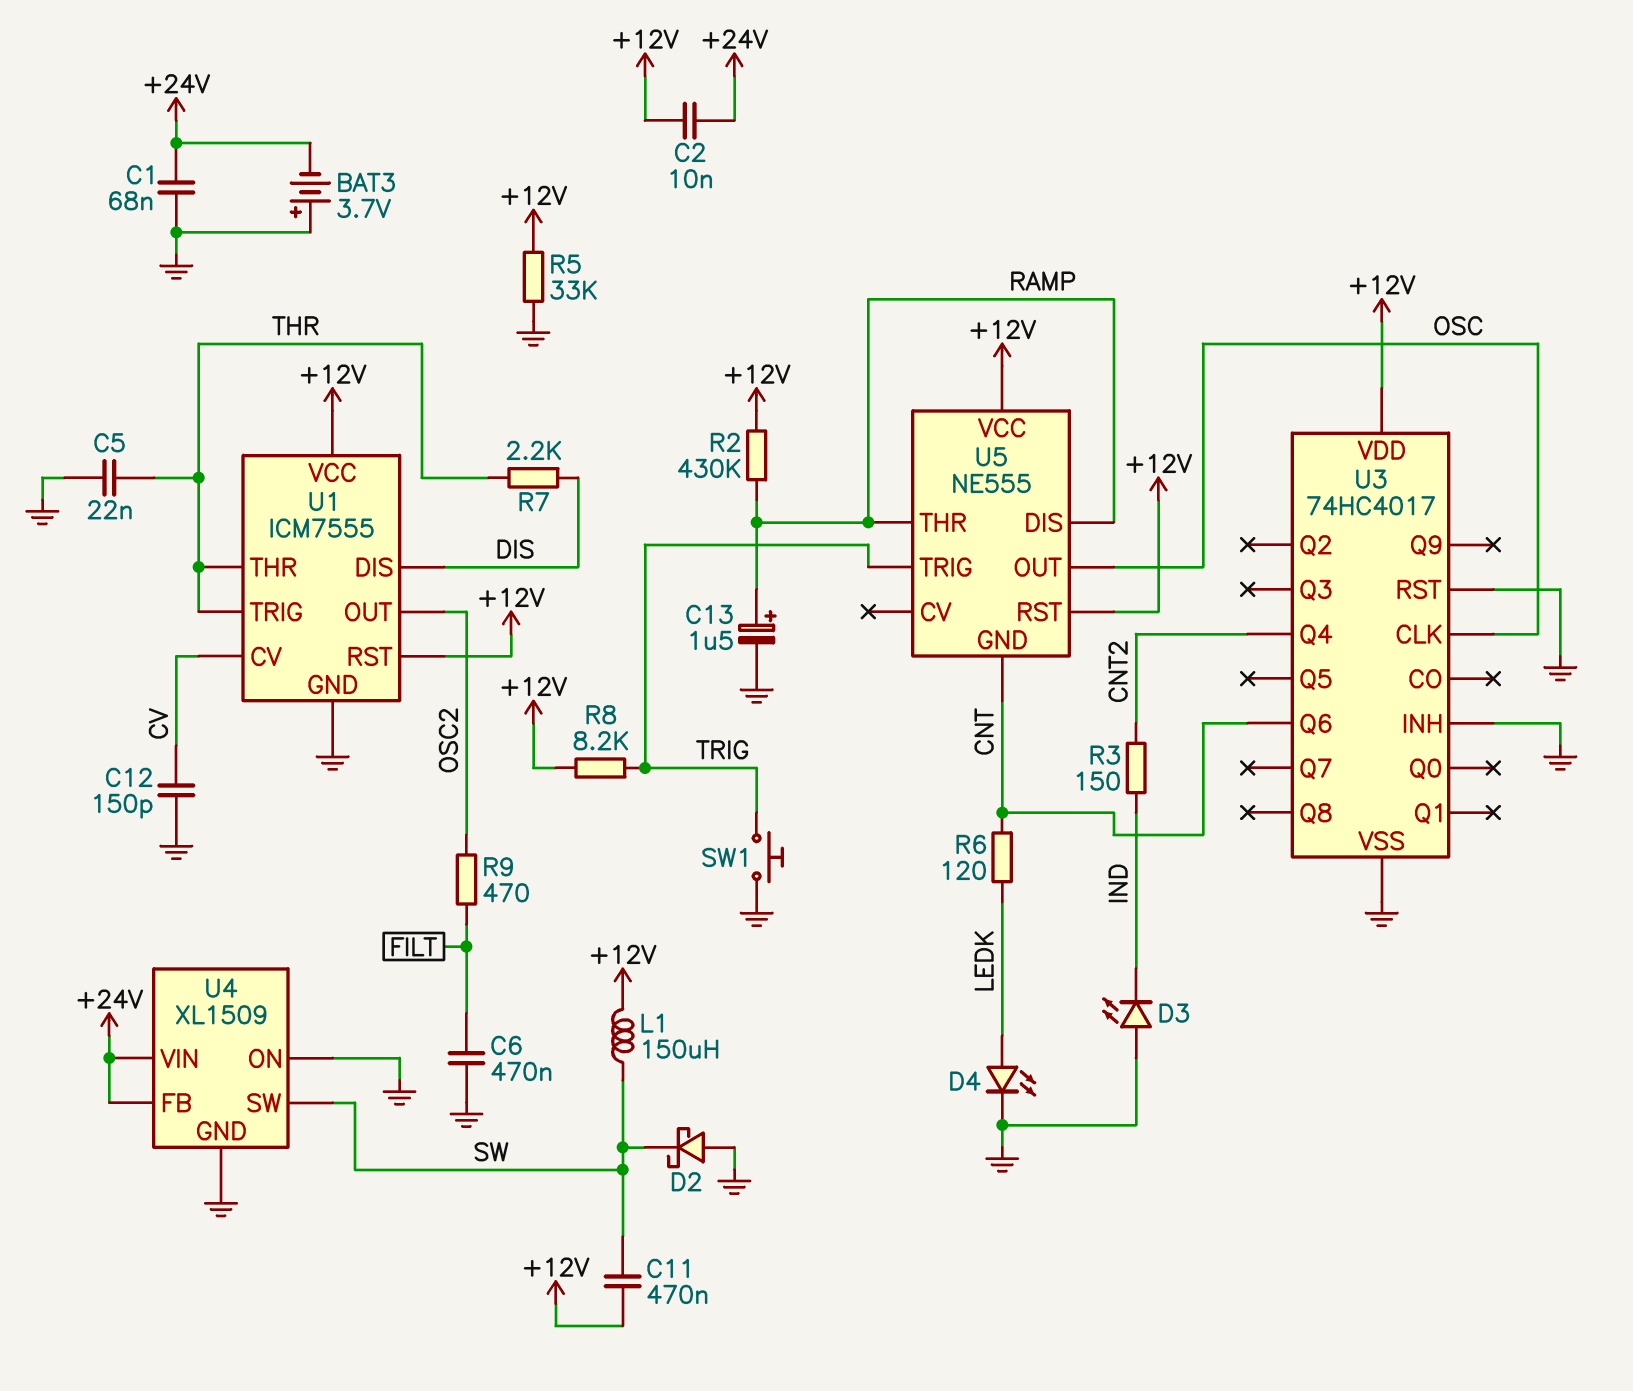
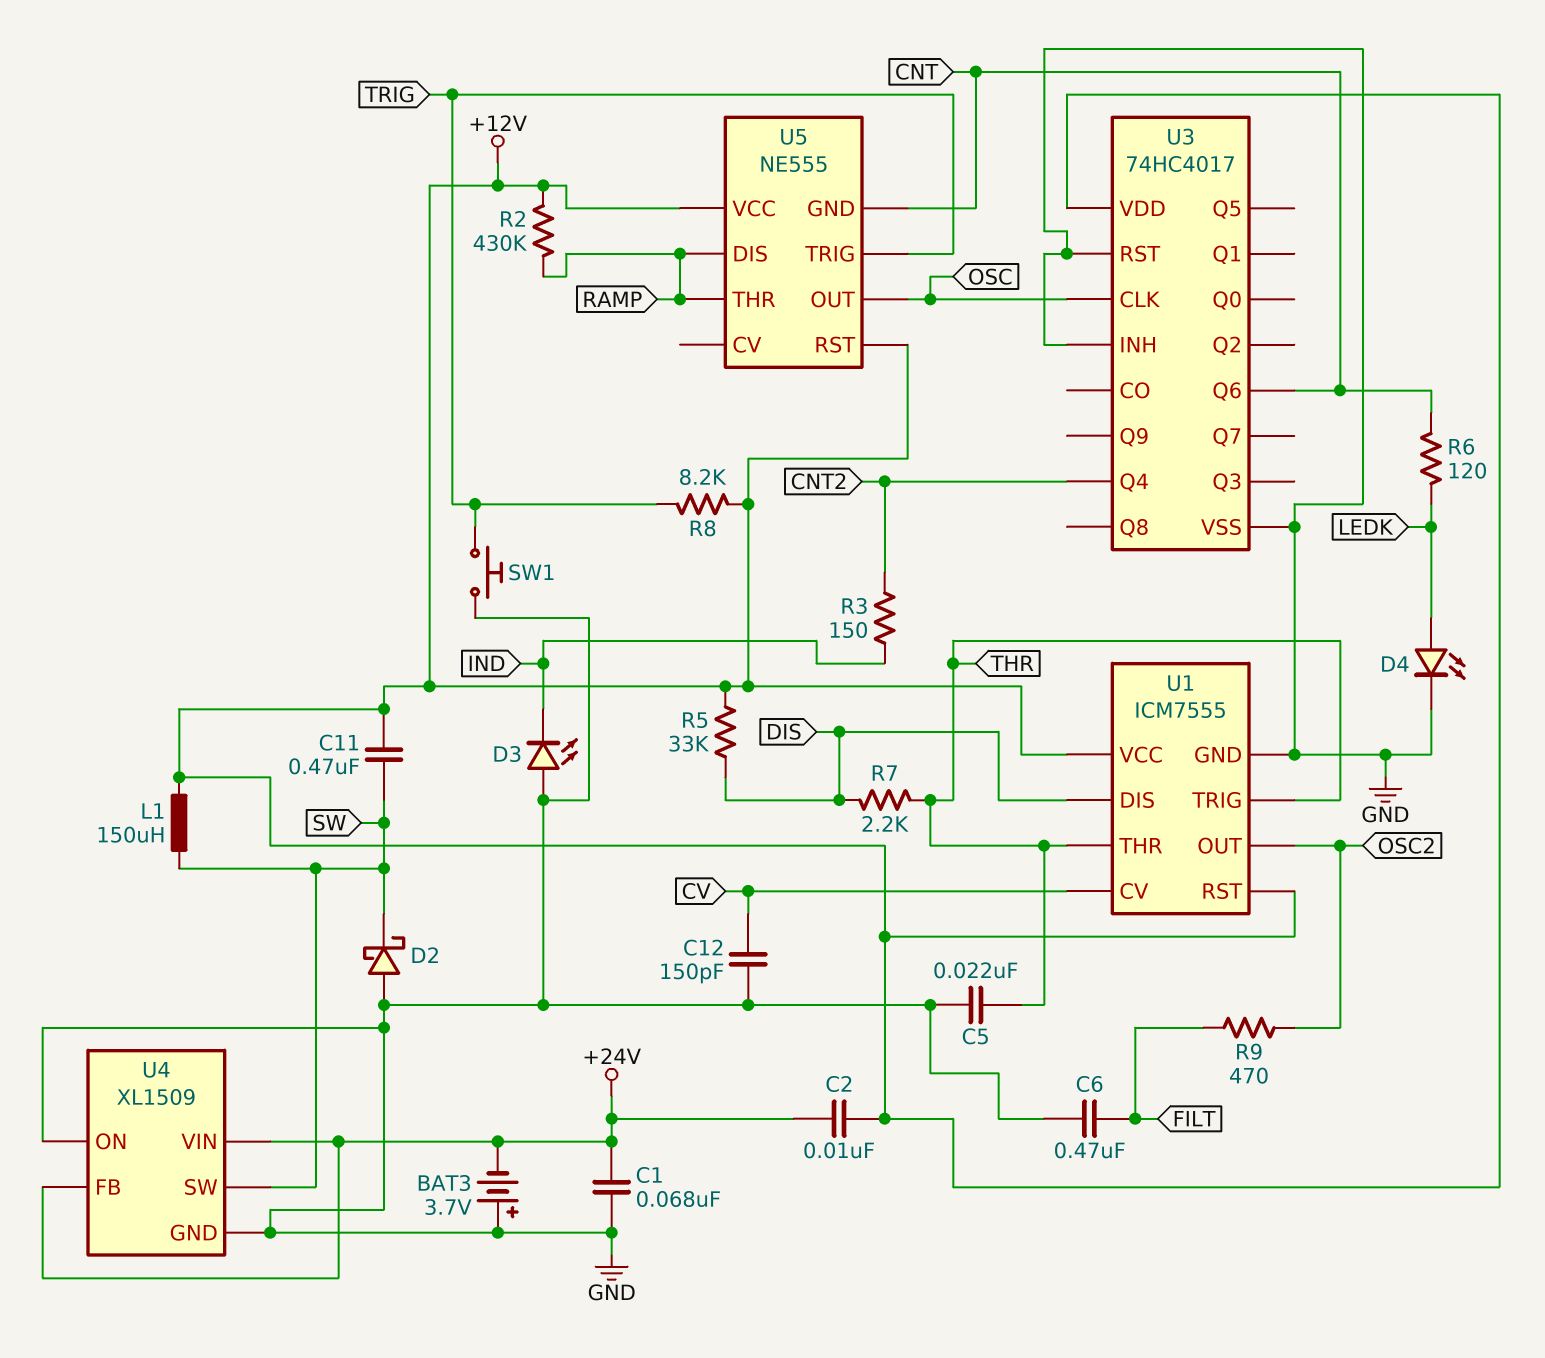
C13: 1.5uF (plus RAMP, minus GND) -> none
R5: 33k (+12V, GND) -> 33k (+12V, DIS)

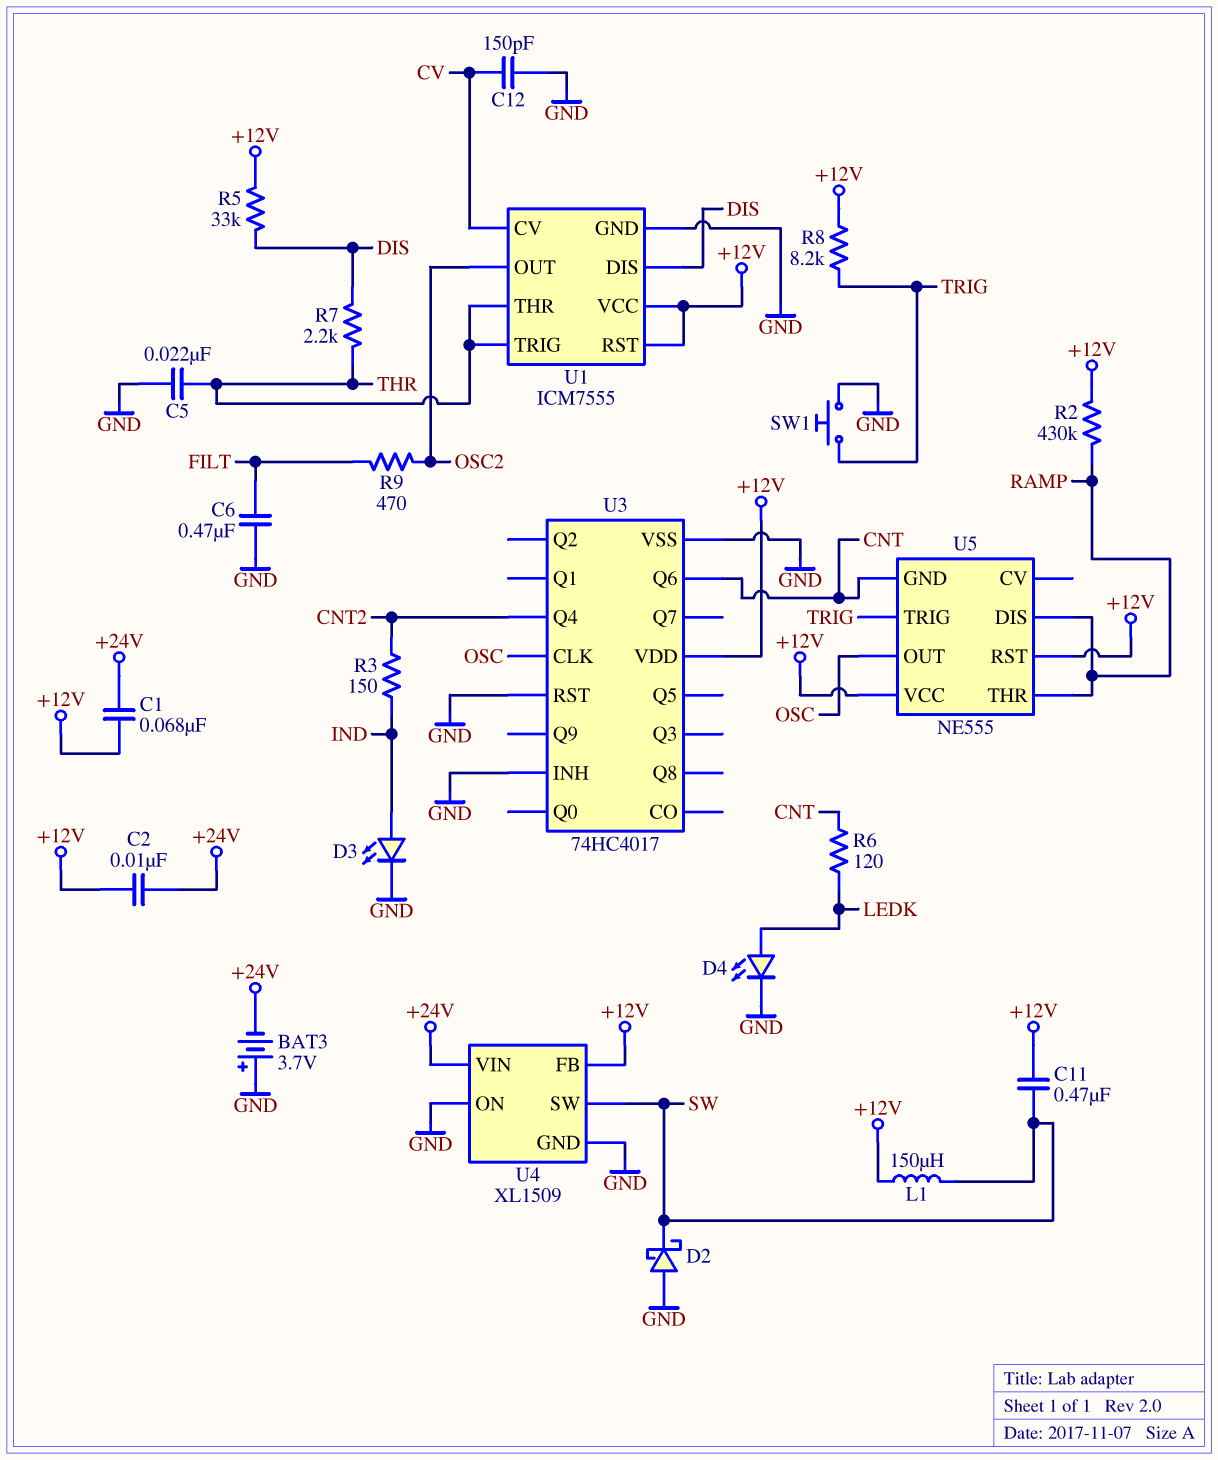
C1: 68nF (+24V, GND) -> 68nF (+12V, +24V)
D3: LED (A GND, K IND) -> LED (A IND, K GND)
U4 pin FB: +24V -> +12V

